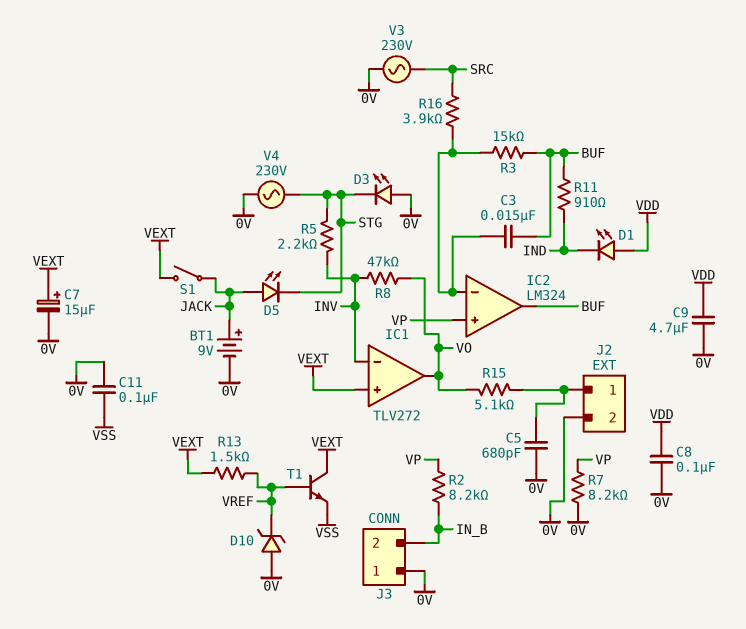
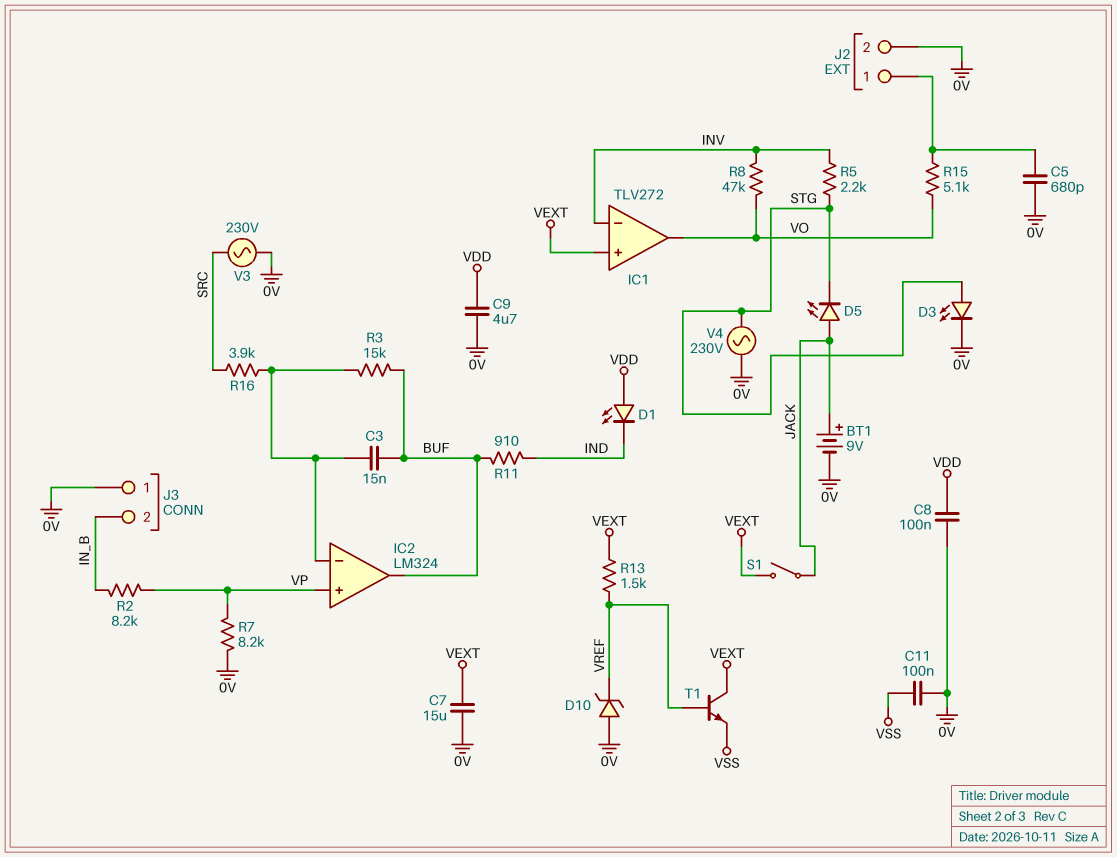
C7: 15uF (plus VEXT, minus 0V) -> 15uF (0V, VEXT)
D3: LED (A 0V, K STG) -> LED (A STG, K 0V)

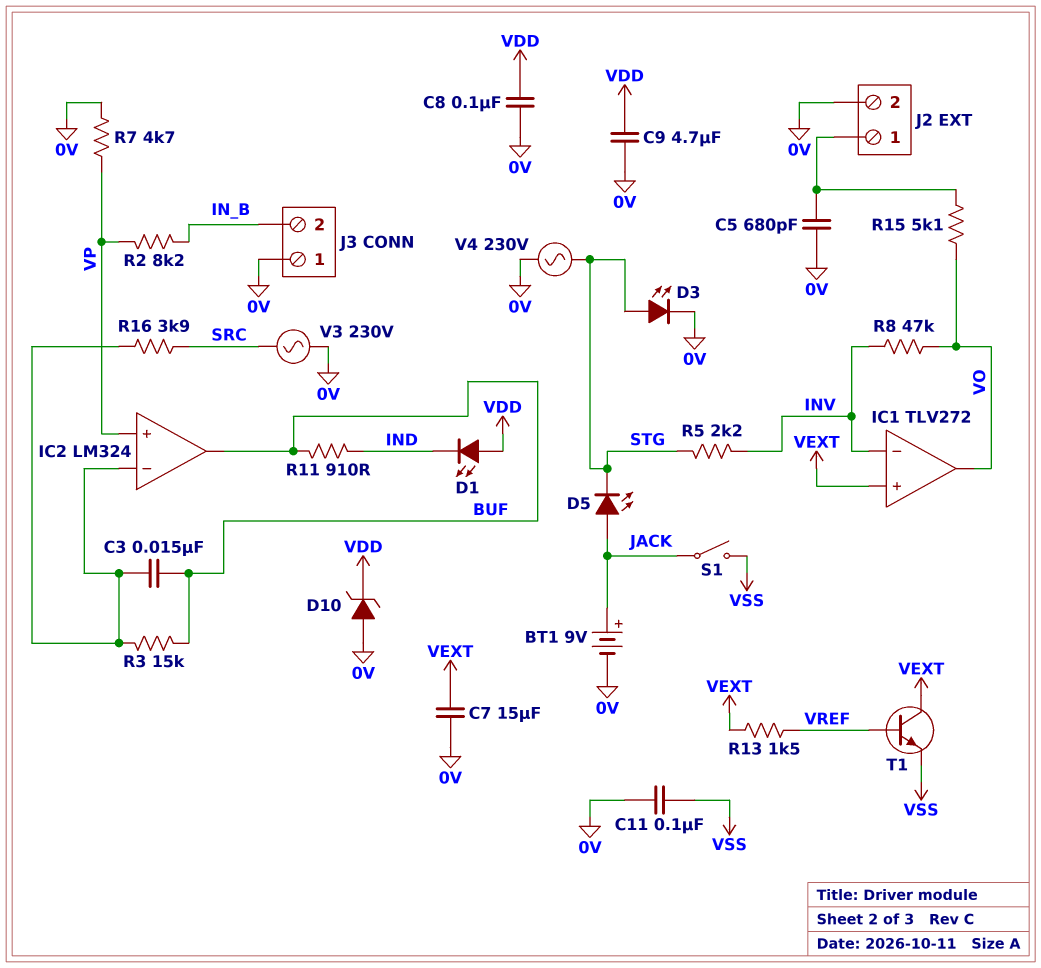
D10: zener (A 0V, K VREF) -> zener (A 0V, K VDD)
R7: 8.2k (0V, VP) -> 4.7k (0V, VP)
S1: switch (JACK, VEXT) -> switch (JACK, VSS)

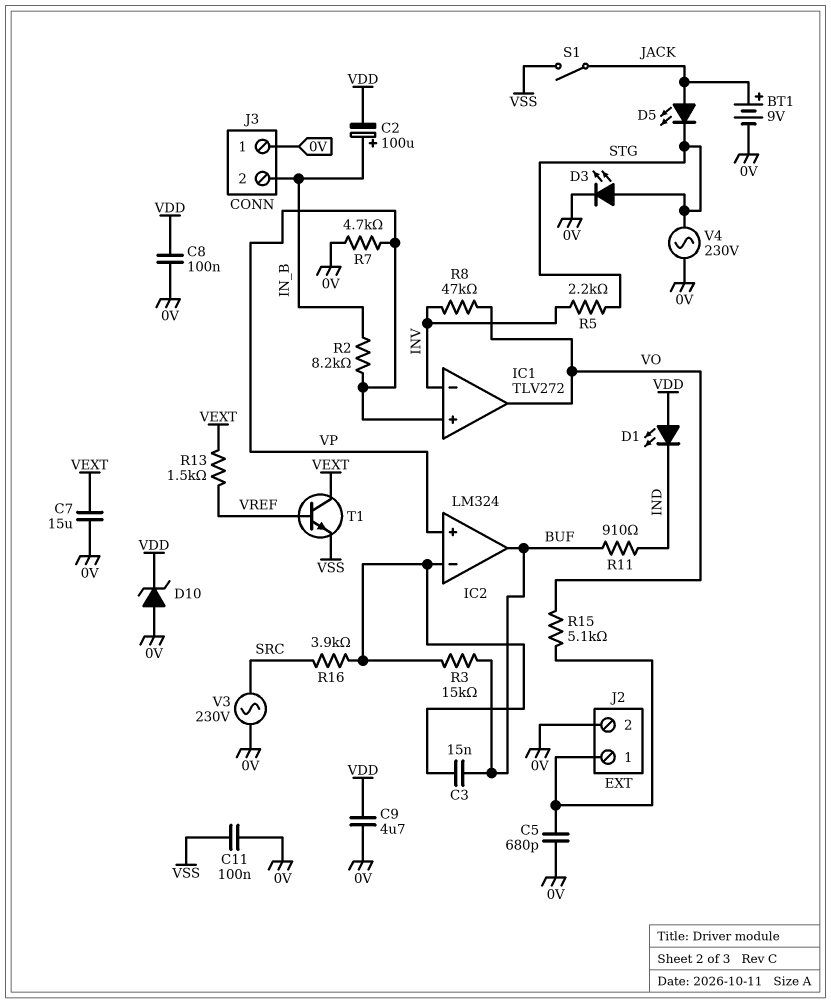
C2: none -> 100uF (plus IN_B, minus VDD)
IC1 pin in+: VEXT -> VP

